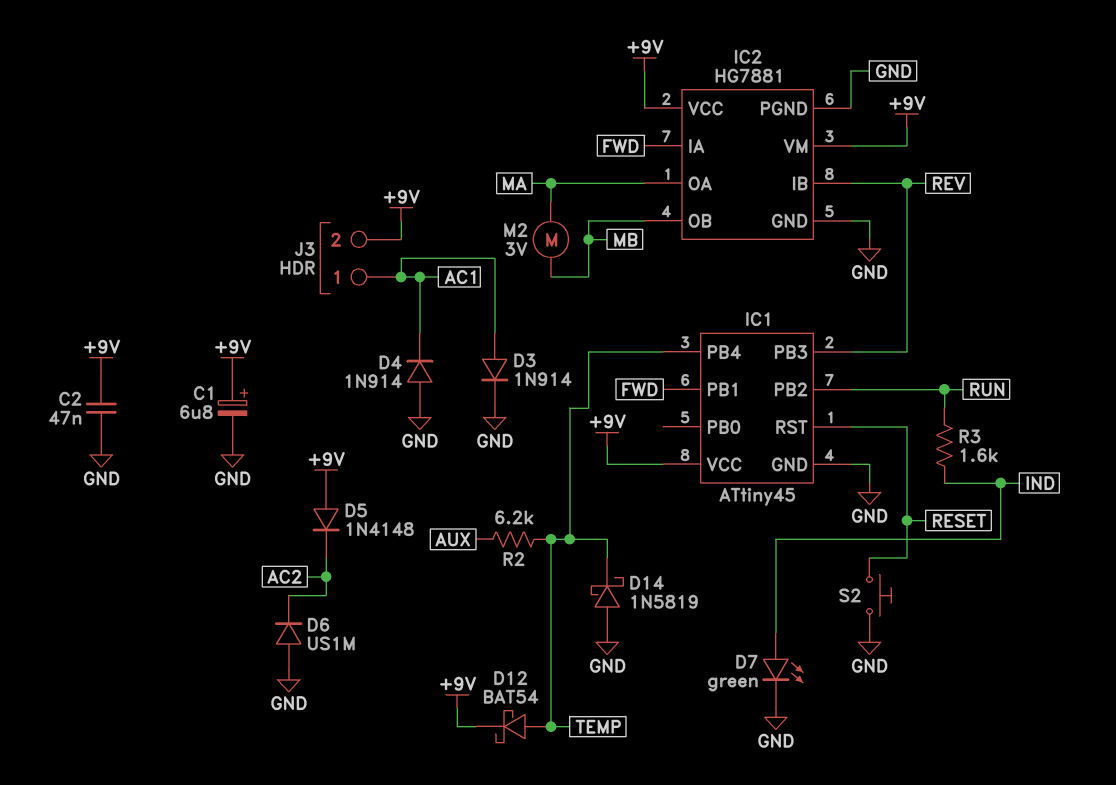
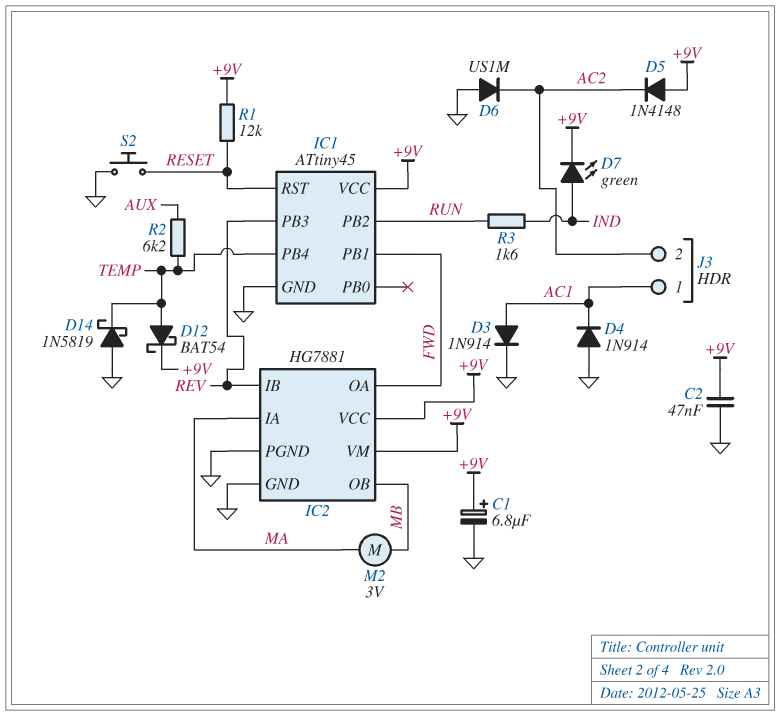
D7: LED green (A IND, K GND) -> LED green (A IND, K +9V)
IC2 pin IA: FWD -> MA
IC2 pin OA: MA -> FWD
J3 pin 2: +9V -> AC2
R1: none -> 12k (+9V, RESET)

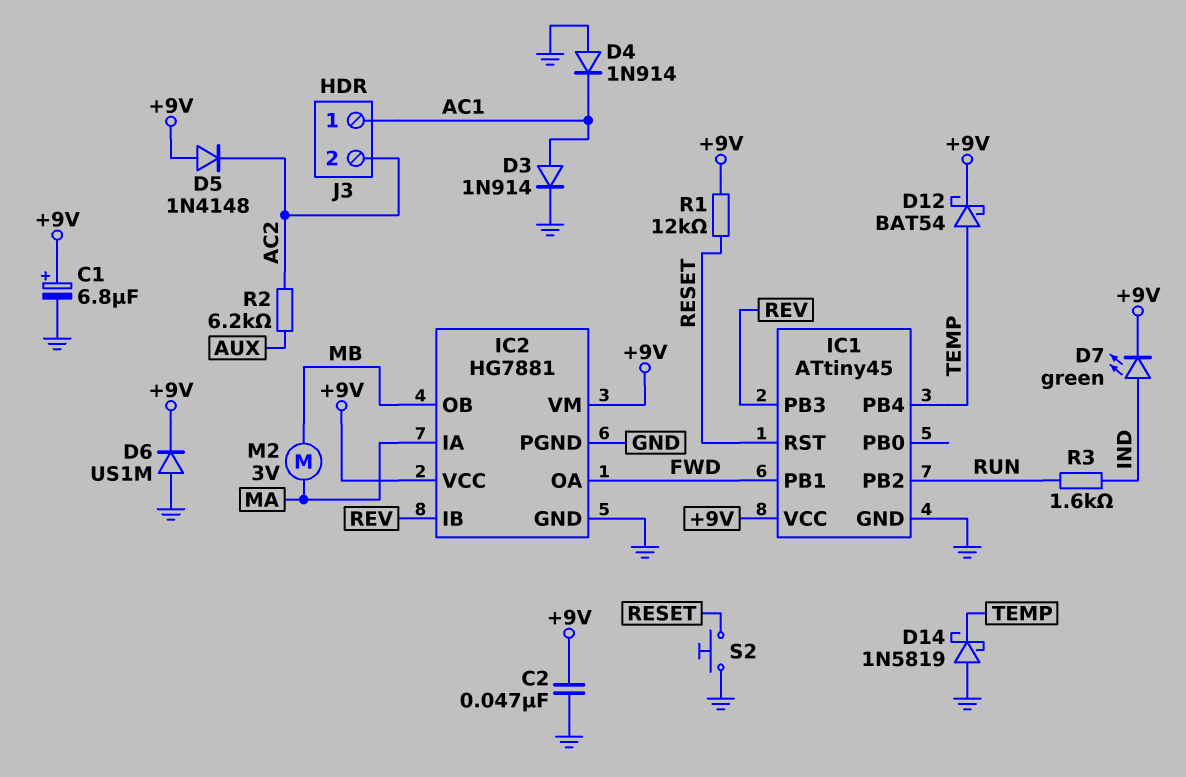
D6: diode US1M (A GND, K AC2) -> diode US1M (A GND, K +9V)
R2: 6.2k (AUX, TEMP) -> 6.2k (AC2, AUX)

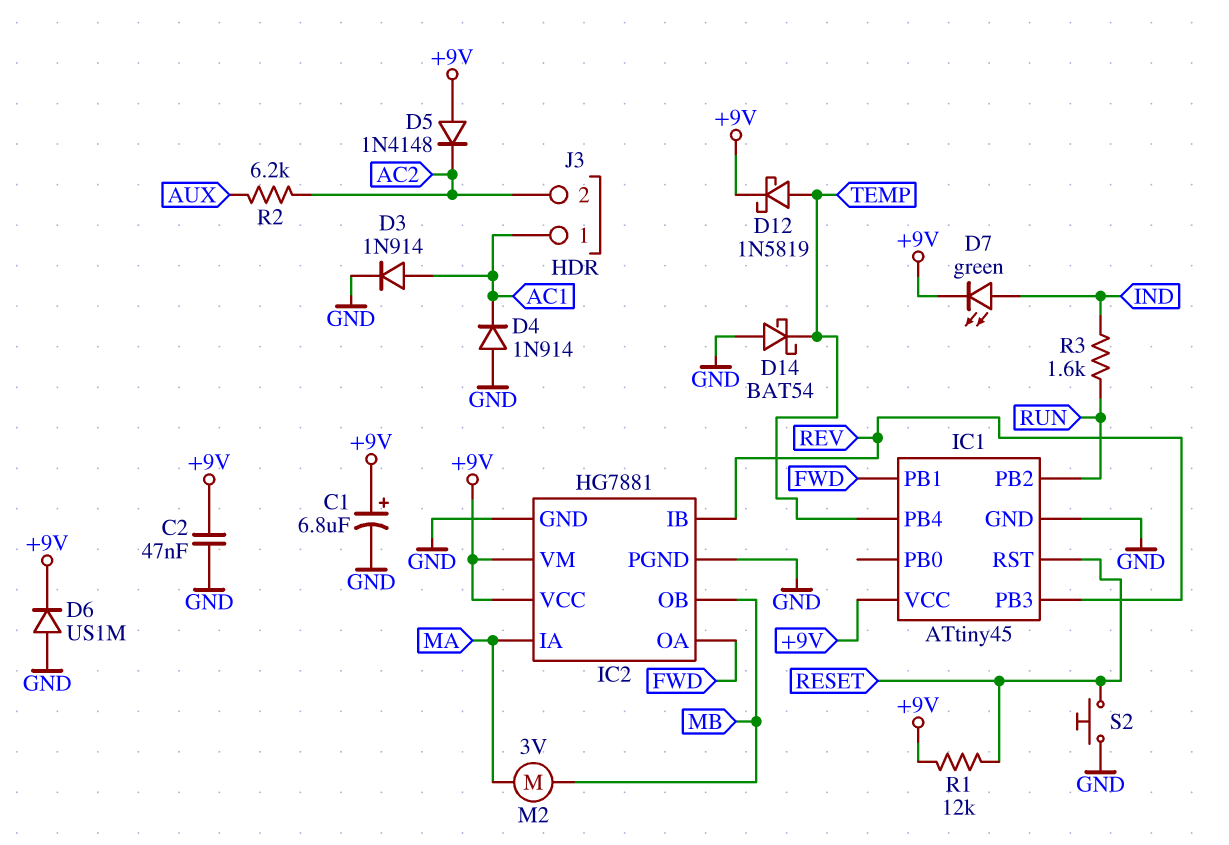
D12: schottky BAT54 (A TEMP, K +9V) -> schottky 1N5819 (A TEMP, K +9V)
D14: schottky 1N5819 (A GND, K TEMP) -> schottky BAT54 (A GND, K TEMP)

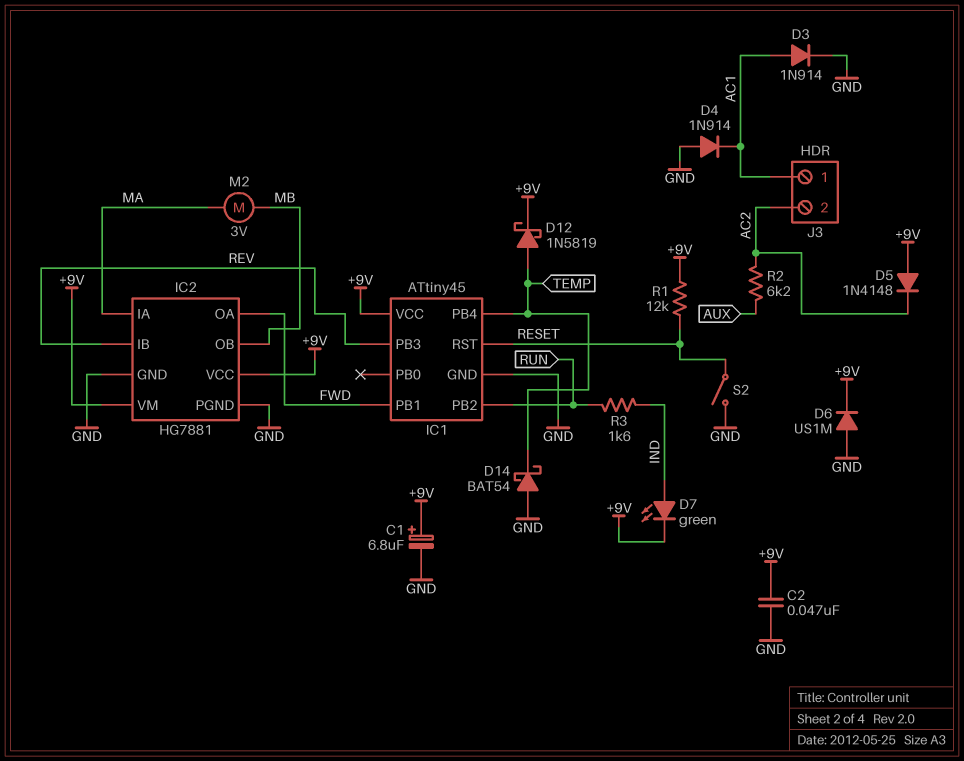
S2: button (GND, RESET) -> switch (GND, RESET)

